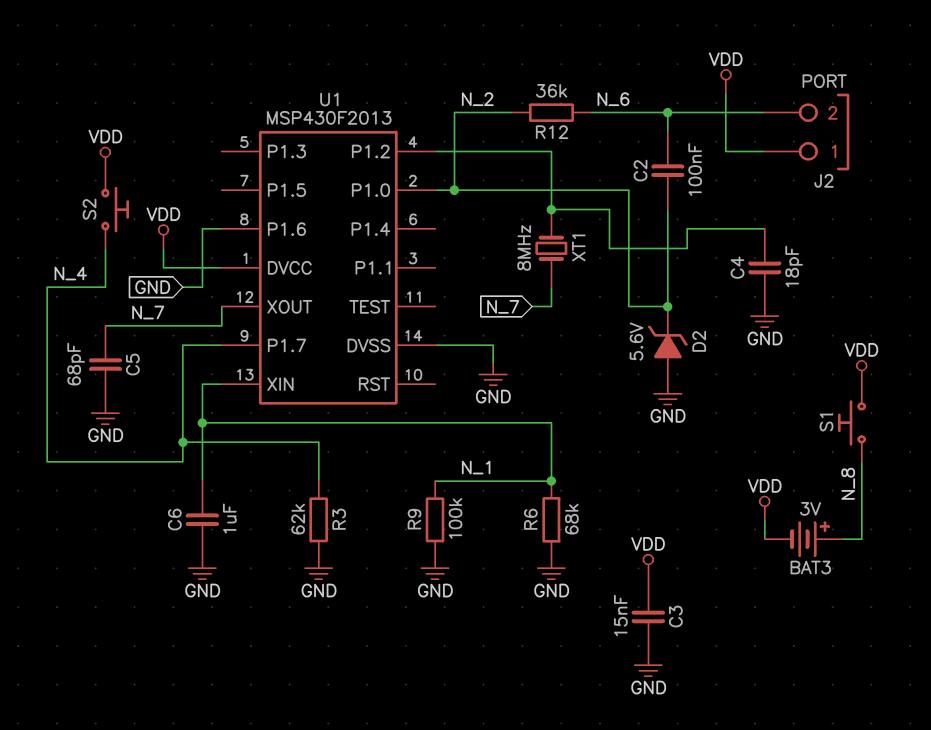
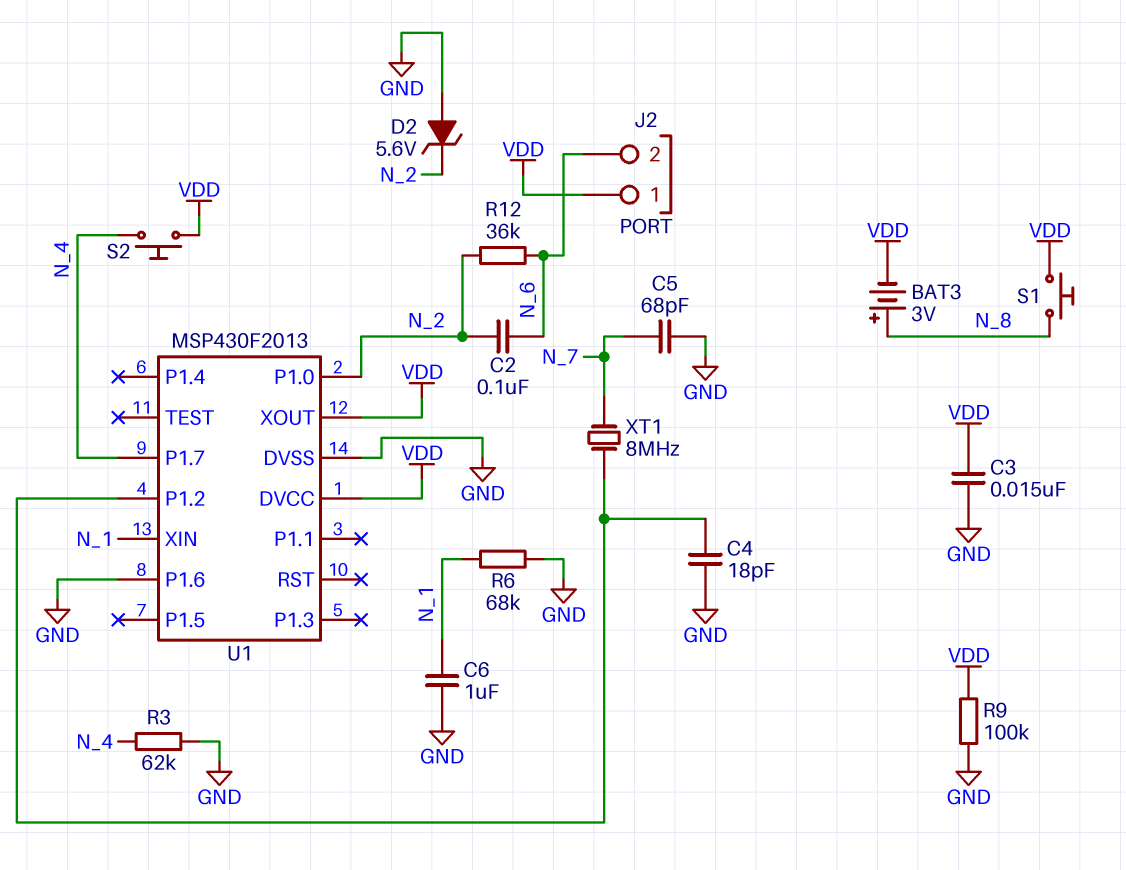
R9: 100k (GND, N_1) -> 100k (GND, VDD)
U1 pin XOUT: N_7 -> VDD

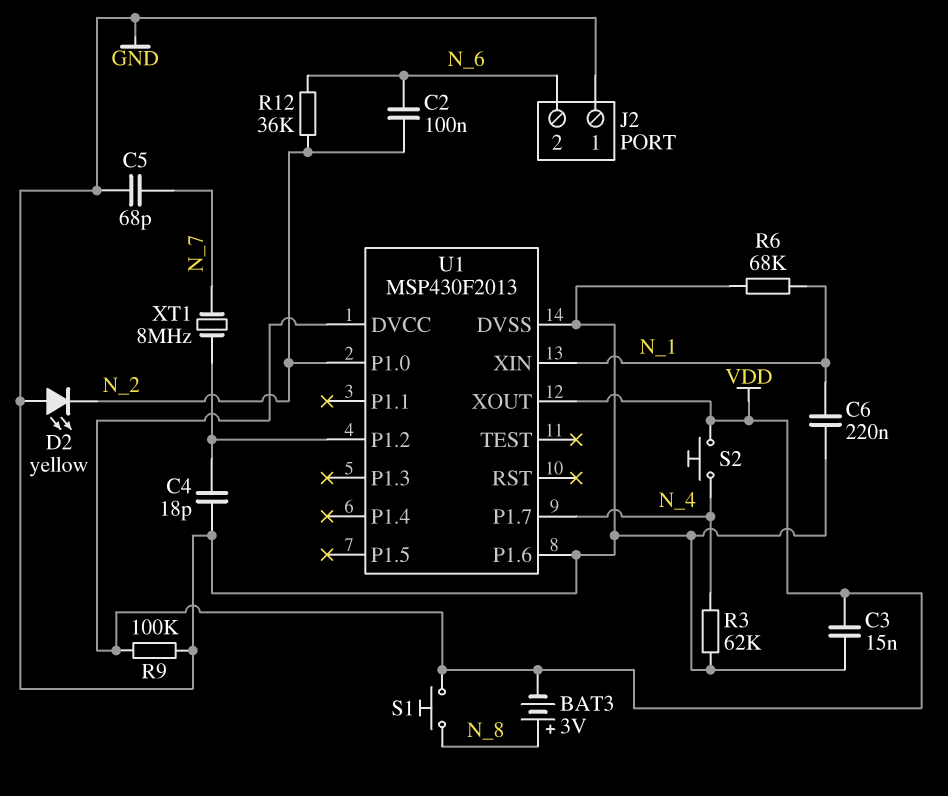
C6: 1uF (GND, N_1) -> 220nF (GND, N_1)
D2: zener 5.6V (A GND, K N_2) -> LED yellow (A GND, K N_2)
J2 pin 1: VDD -> GND

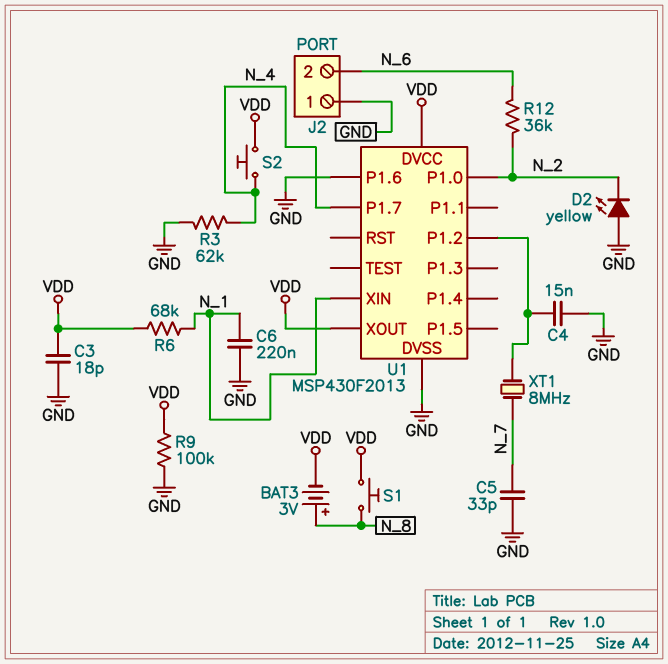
C2: 100nF (N_2, N_6) -> none
C3: 15nF (GND, VDD) -> 18pF (GND, VDD)
C4: 18pF (GND, U1/P1.2) -> 15nF (GND, U1/P1.2)
C5: 68pF (GND, N_7) -> 33pF (GND, N_7)
R6: 68k (GND, N_1) -> 68k (N_1, VDD)

